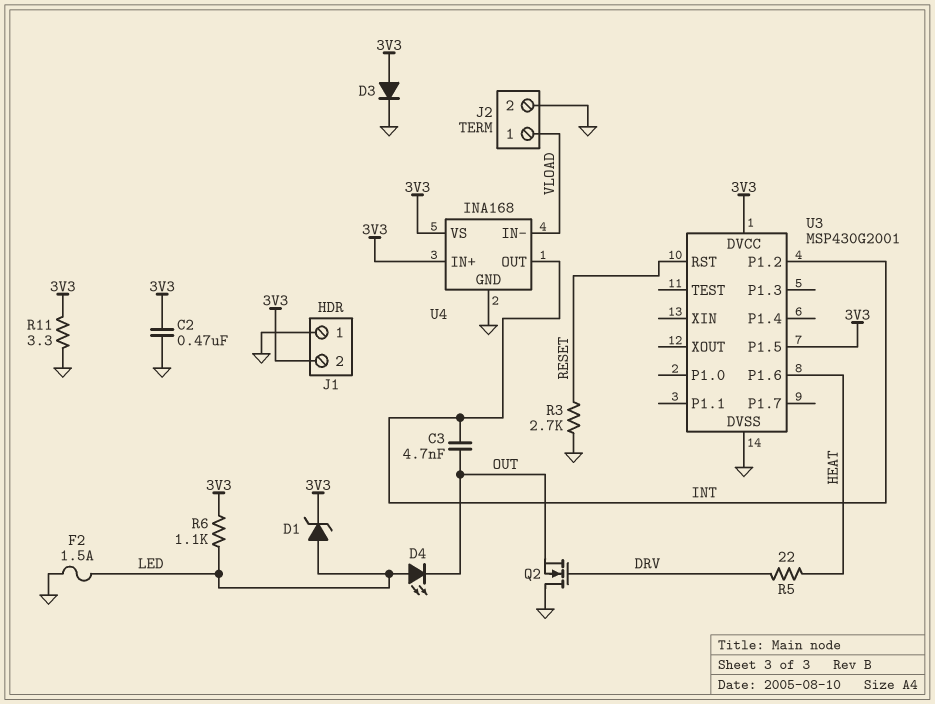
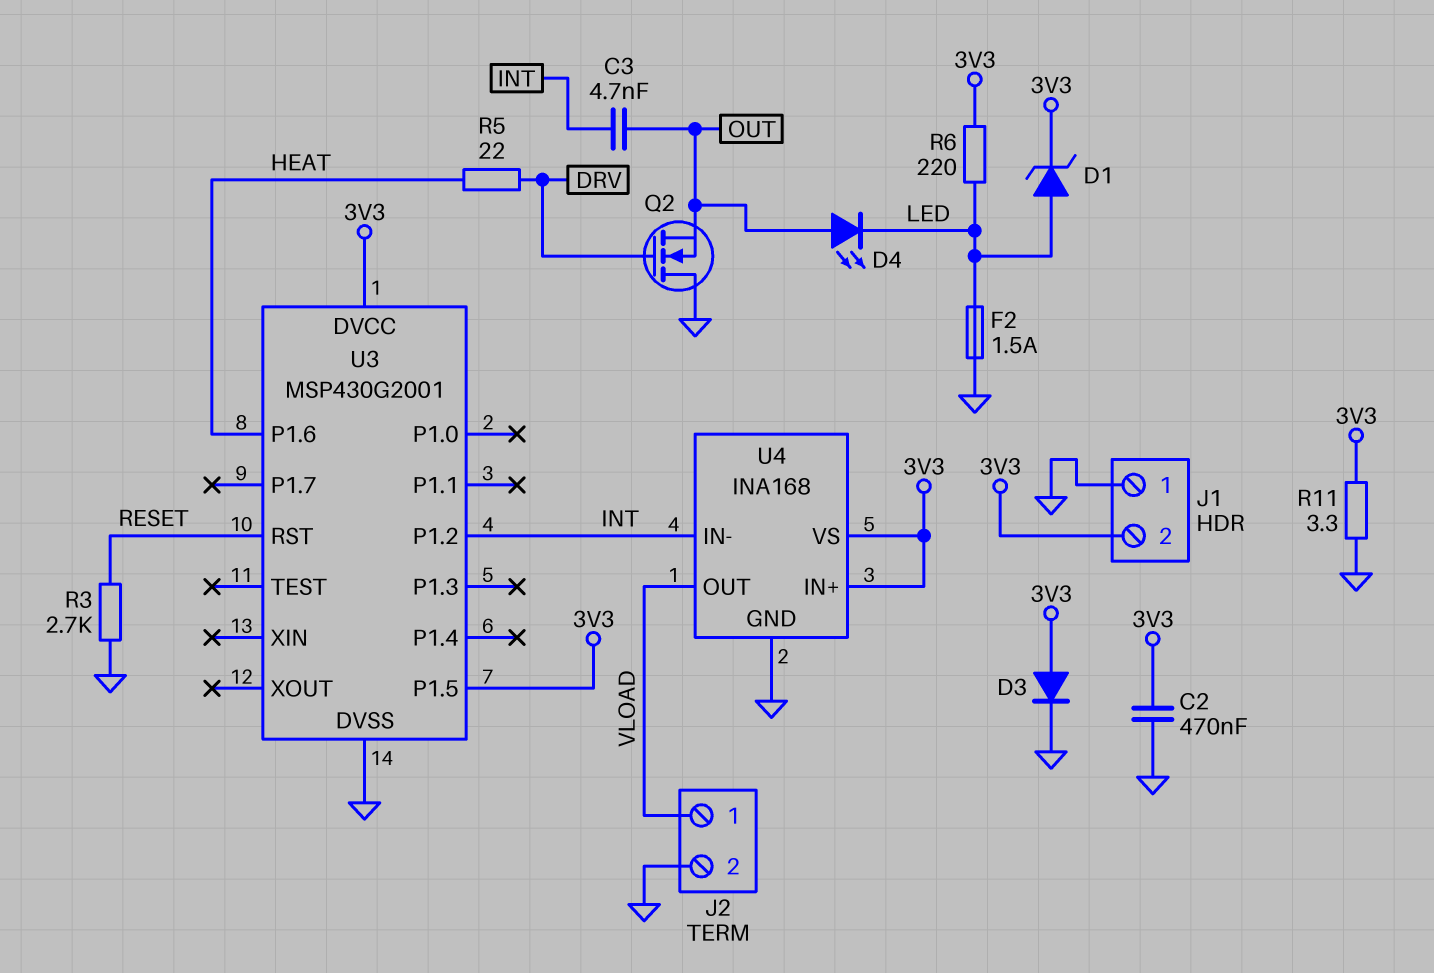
D4: LED (A LED, K OUT) -> LED (A OUT, K LED)
R6: 1.1k (3V3, LED) -> 220 (3V3, LED)
U4 pin IN-: VLOAD -> INT
U4 pin OUT: INT -> VLOAD

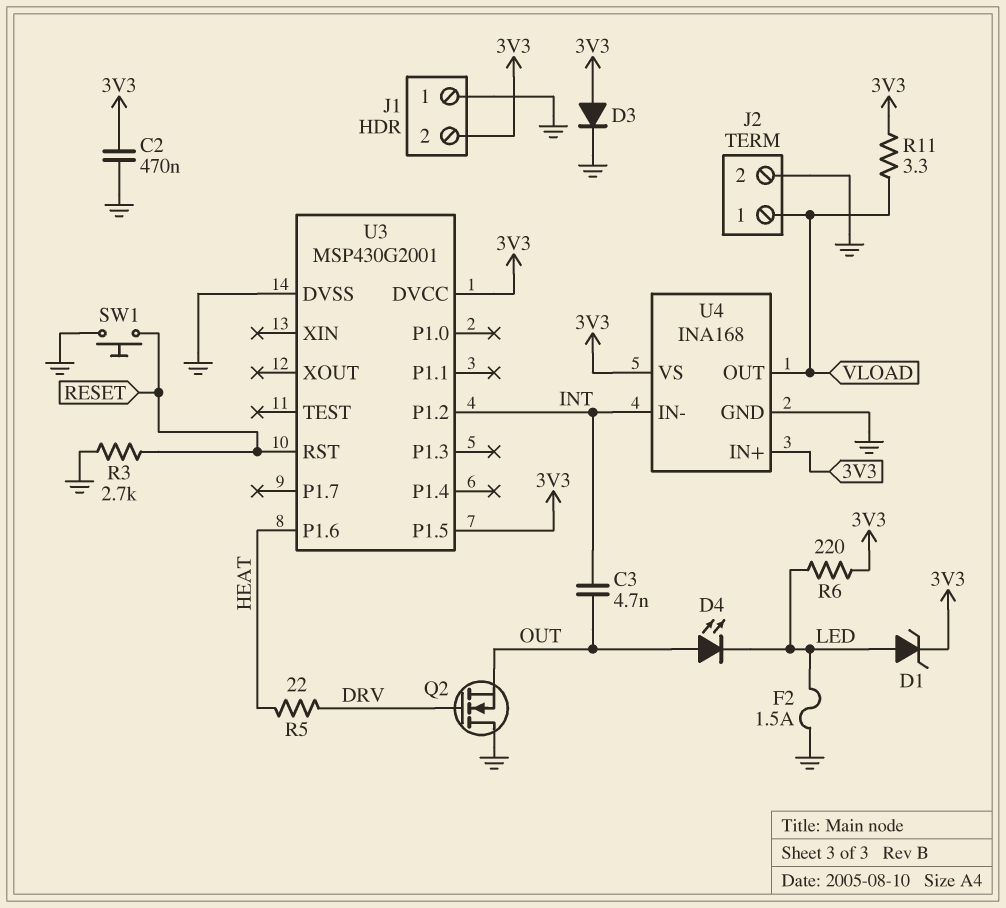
R11: 3.3 (3V3, GND) -> 3.3 (3V3, VLOAD)
SW1: none -> button (GND, RESET)

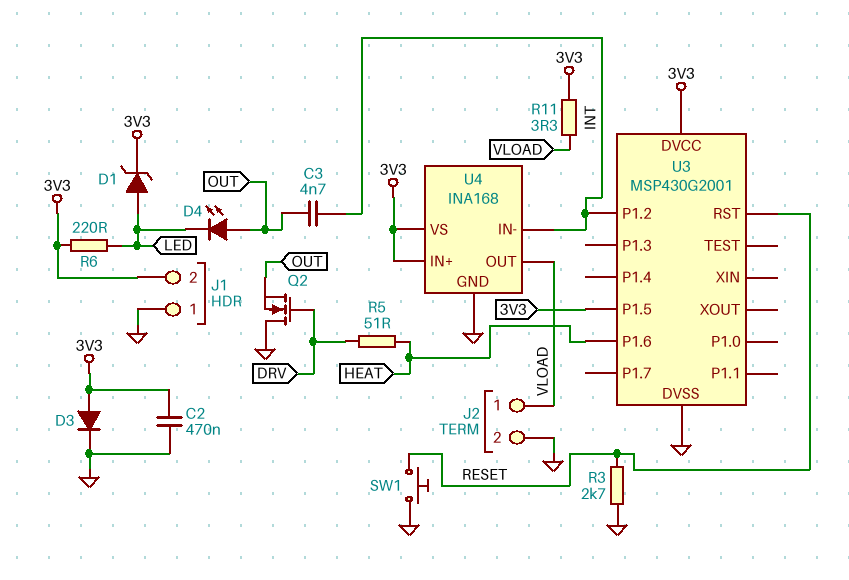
F2: 1.5A (GND, LED) -> none
R5: 22 (DRV, HEAT) -> 51 (DRV, HEAT)

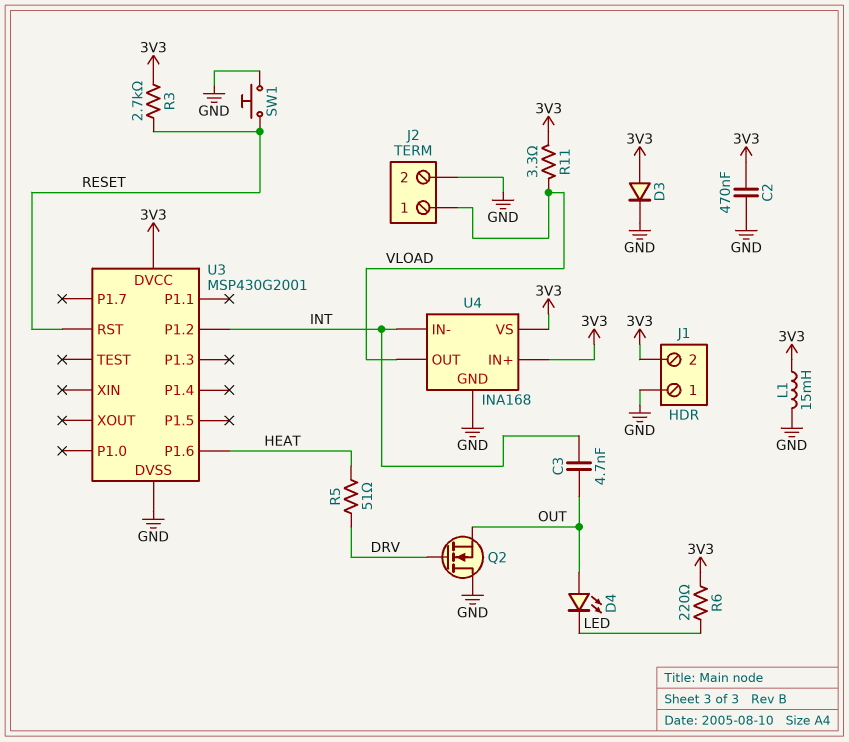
D1: zener (A LED, K 3V3) -> none
L1: none -> 15mH (3V3, GND)
R3: 2.7k (GND, RESET) -> 2.7k (3V3, RESET)
U3 pin P1.5: 3V3 -> none

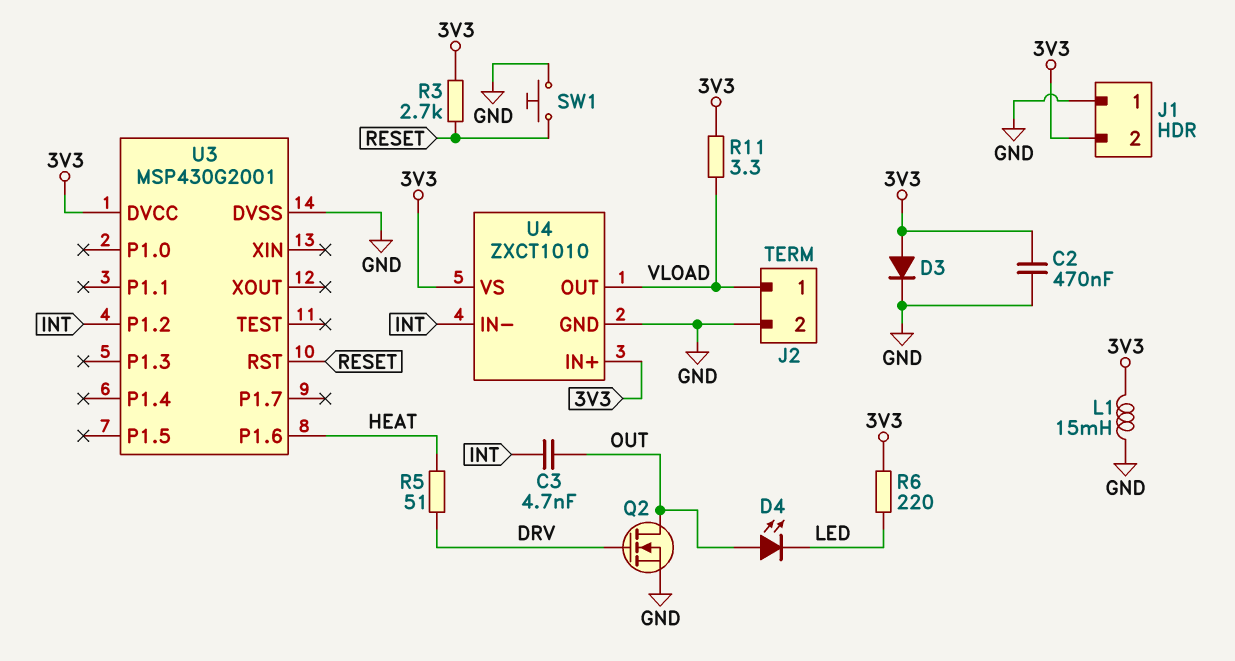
Q2: NMOS (G DRV, D GND, S OUT) -> NMOS (G DRV, D OUT, S GND)
U4: INA168 -> ZXCT1010

